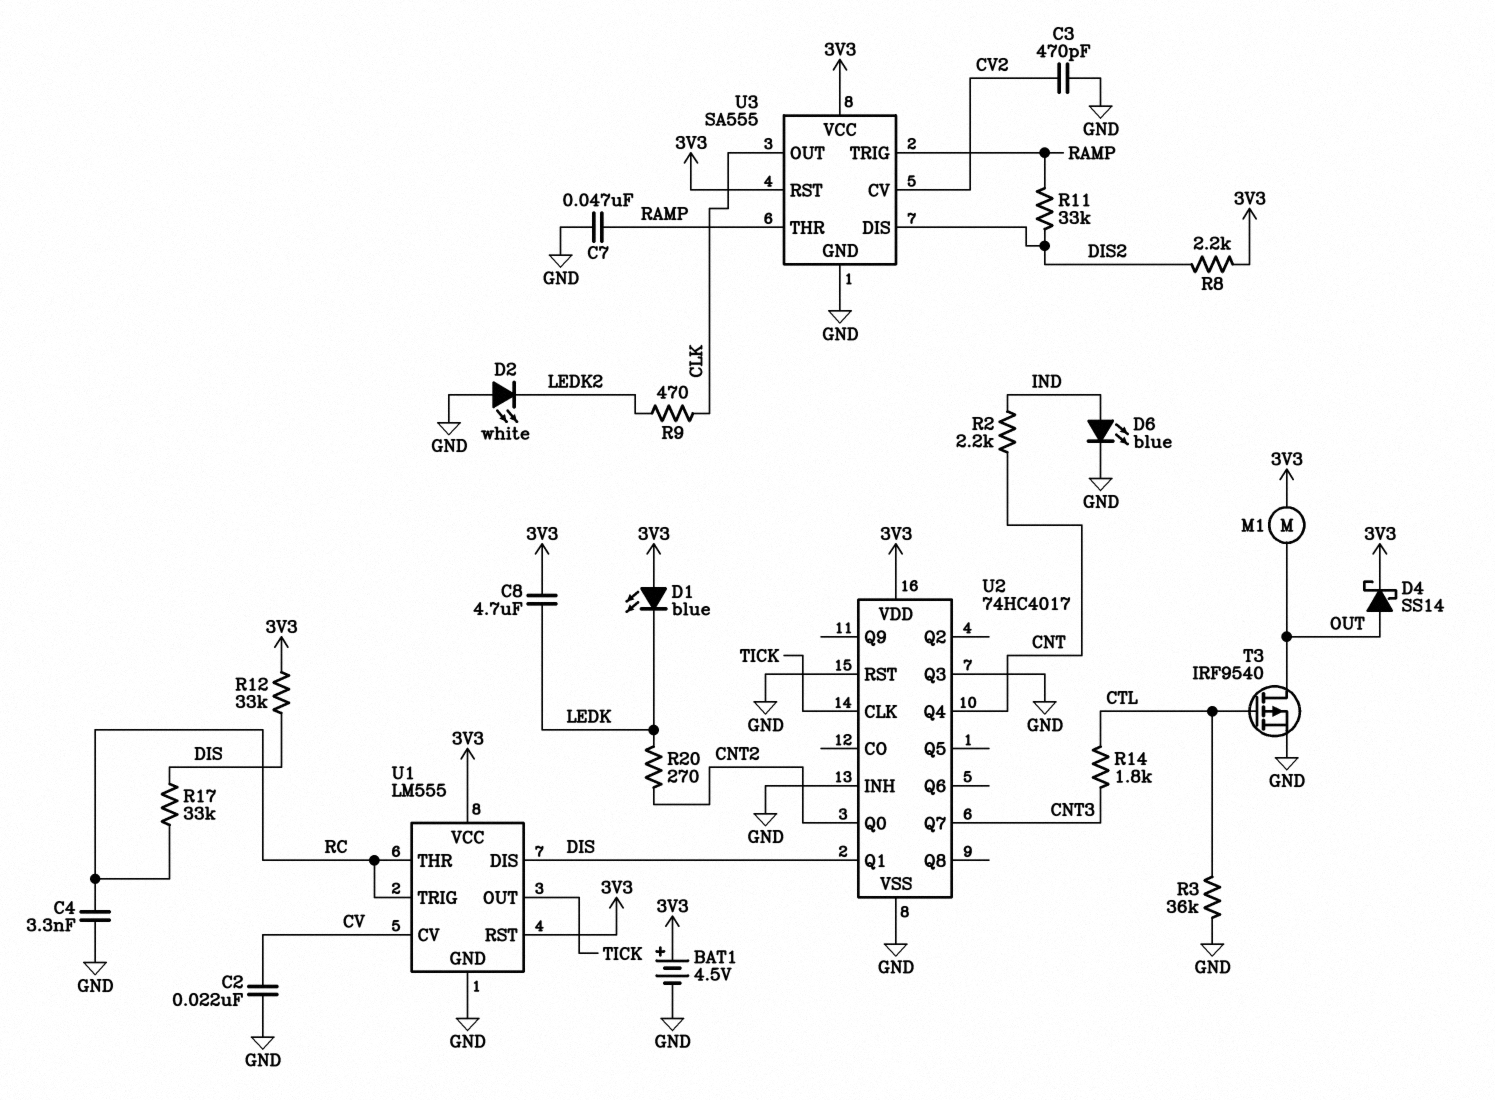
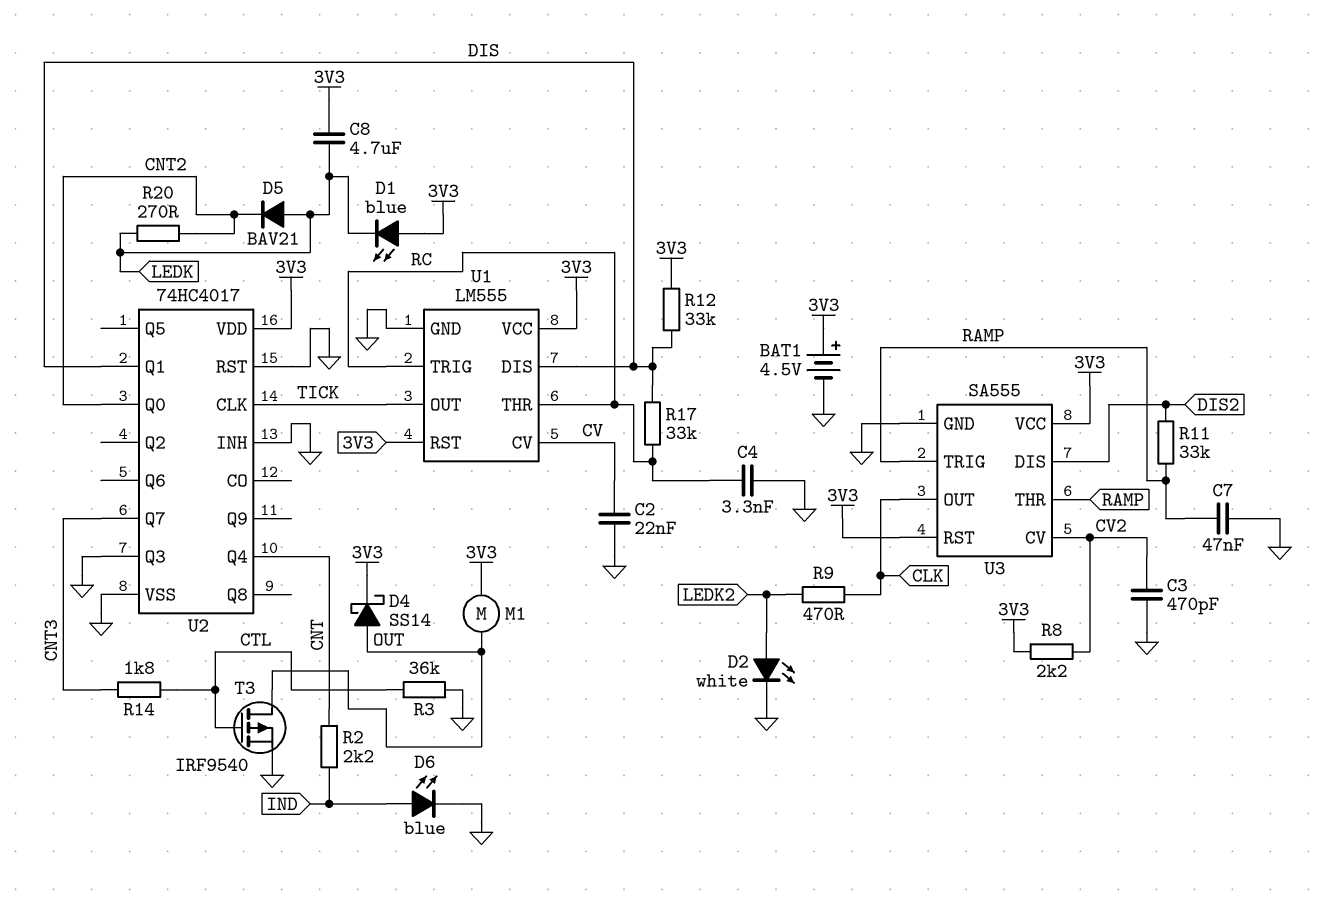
D2: LED white (A GND, K LEDK2) -> LED white (A LEDK2, K GND)
D5: none -> diode BAV21 (A LEDK, K CNT2)
R8: 2.2k (3V3, DIS2) -> 2.2k (3V3, CV2)

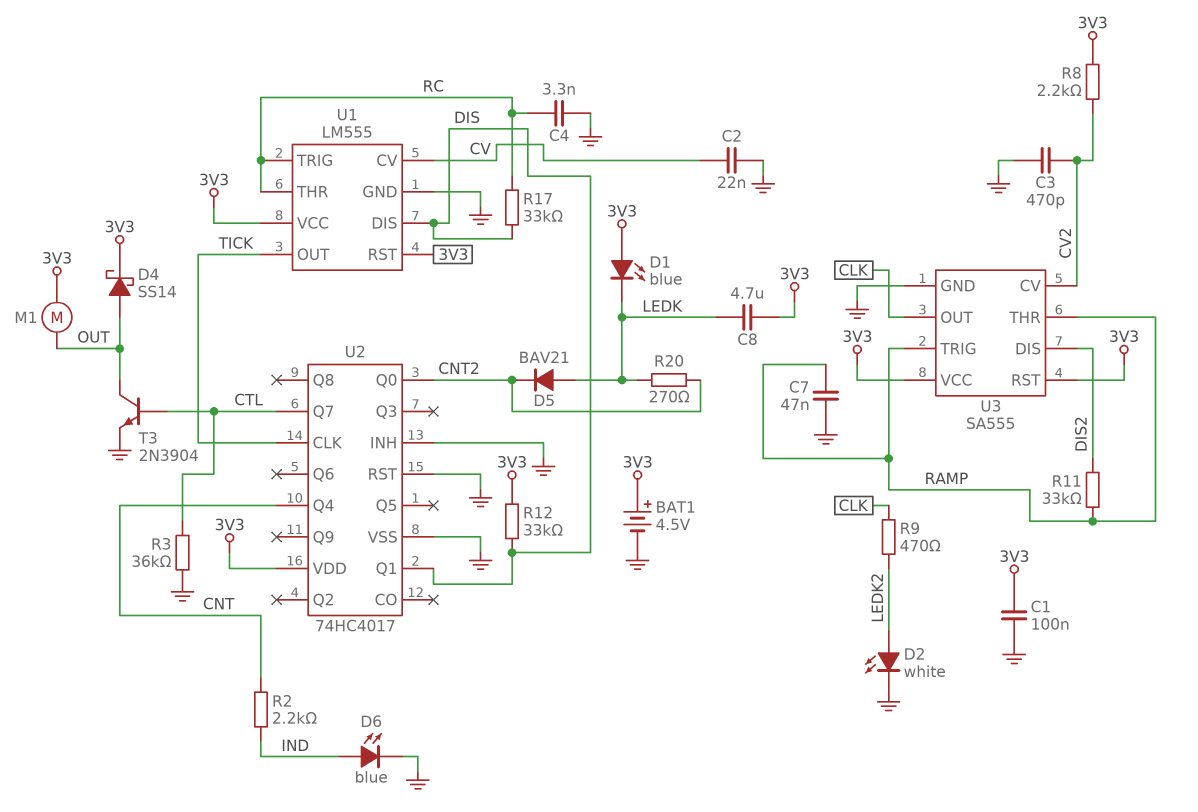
C1: none -> 100nF (3V3, GND)
R14: 1.8k (CNT3, CTL) -> none
T3: PMOS IRF9540 (G CTL, D OUT, S GND) -> NPN 2N3904 (B CTL, C OUT, E GND)
U2 pin Q3: GND -> none
U2 pin Q7: CNT3 -> CTL

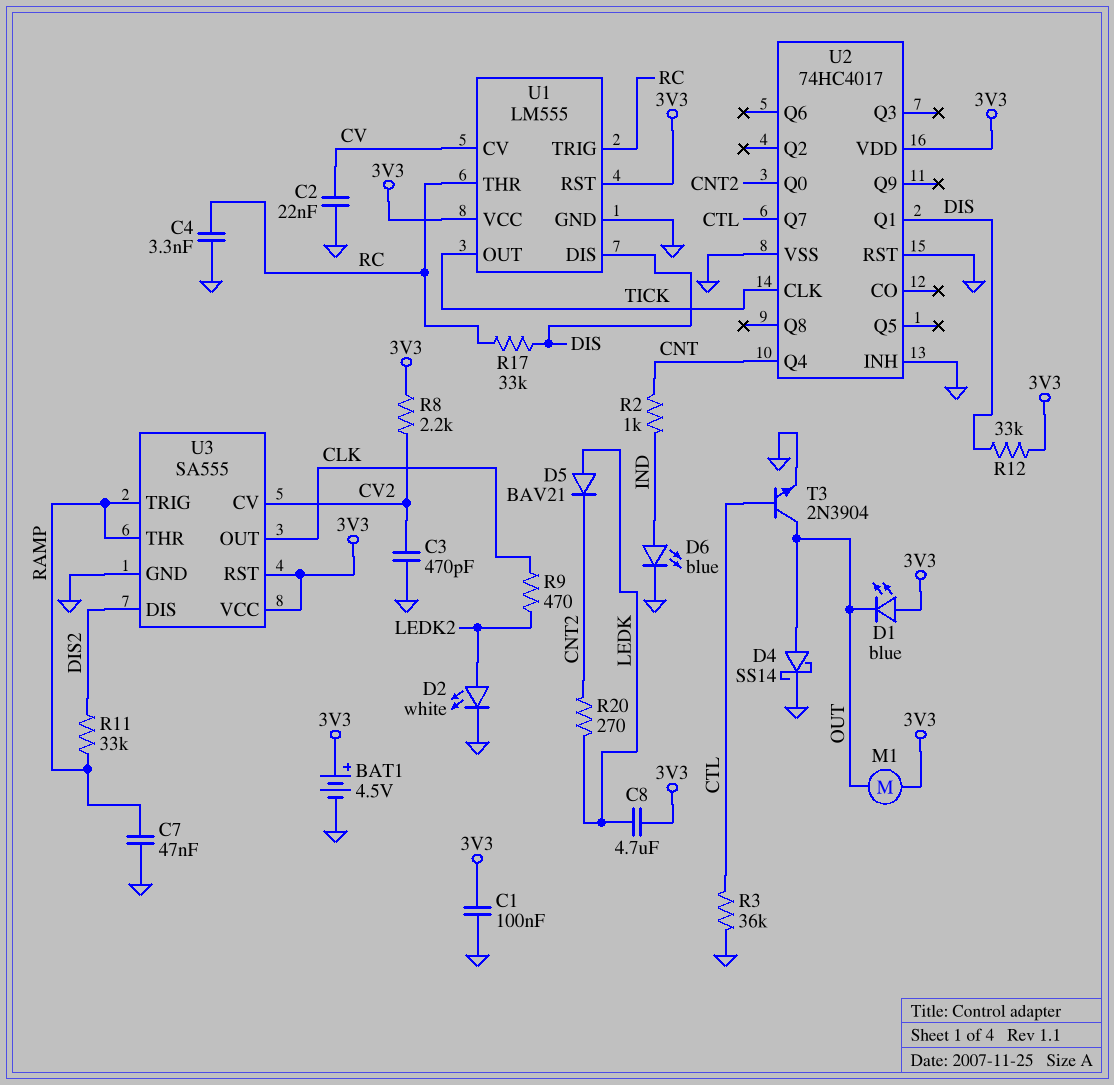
D1: LED blue (A 3V3, K LEDK) -> LED blue (A 3V3, K OUT)
D4: schottky SS14 (A OUT, K 3V3) -> schottky SS14 (A OUT, K GND)
R2: 2.2k (CNT, IND) -> 1k (CNT, IND)

